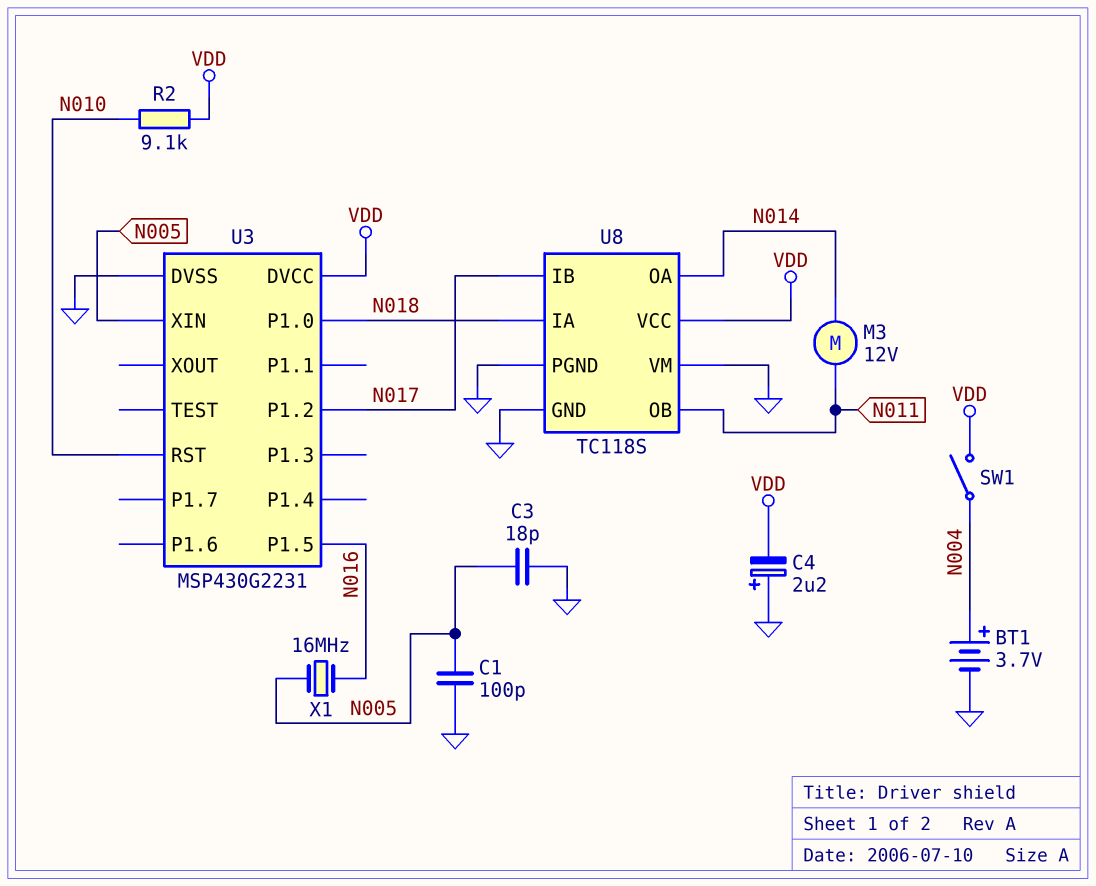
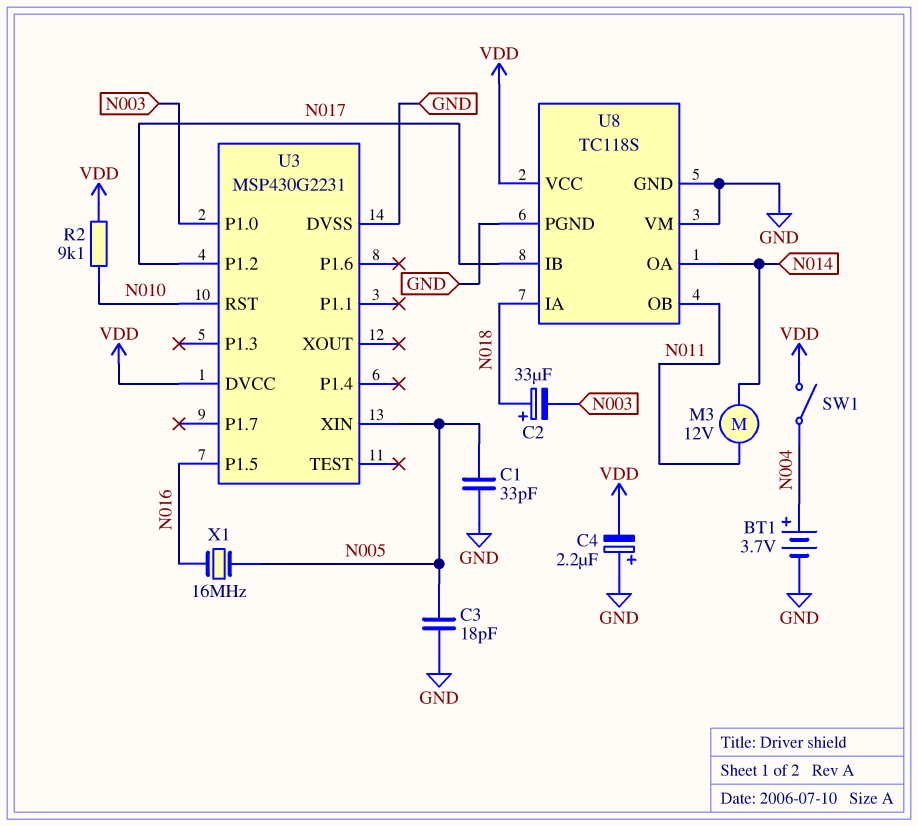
C1: 100pF (GND, N005) -> 33pF (GND, N005)
C2: none -> 33uF (plus N018, minus N003)
U3 pin P1.0: N018 -> N003

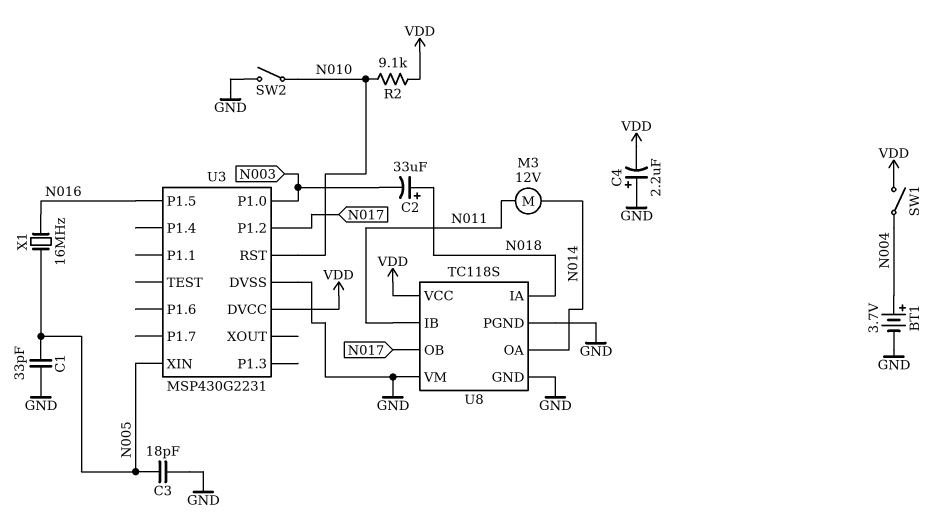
SW2: none -> switch (GND, N010)
U8 pin IB: N017 -> N011
U8 pin OB: N011 -> N017

